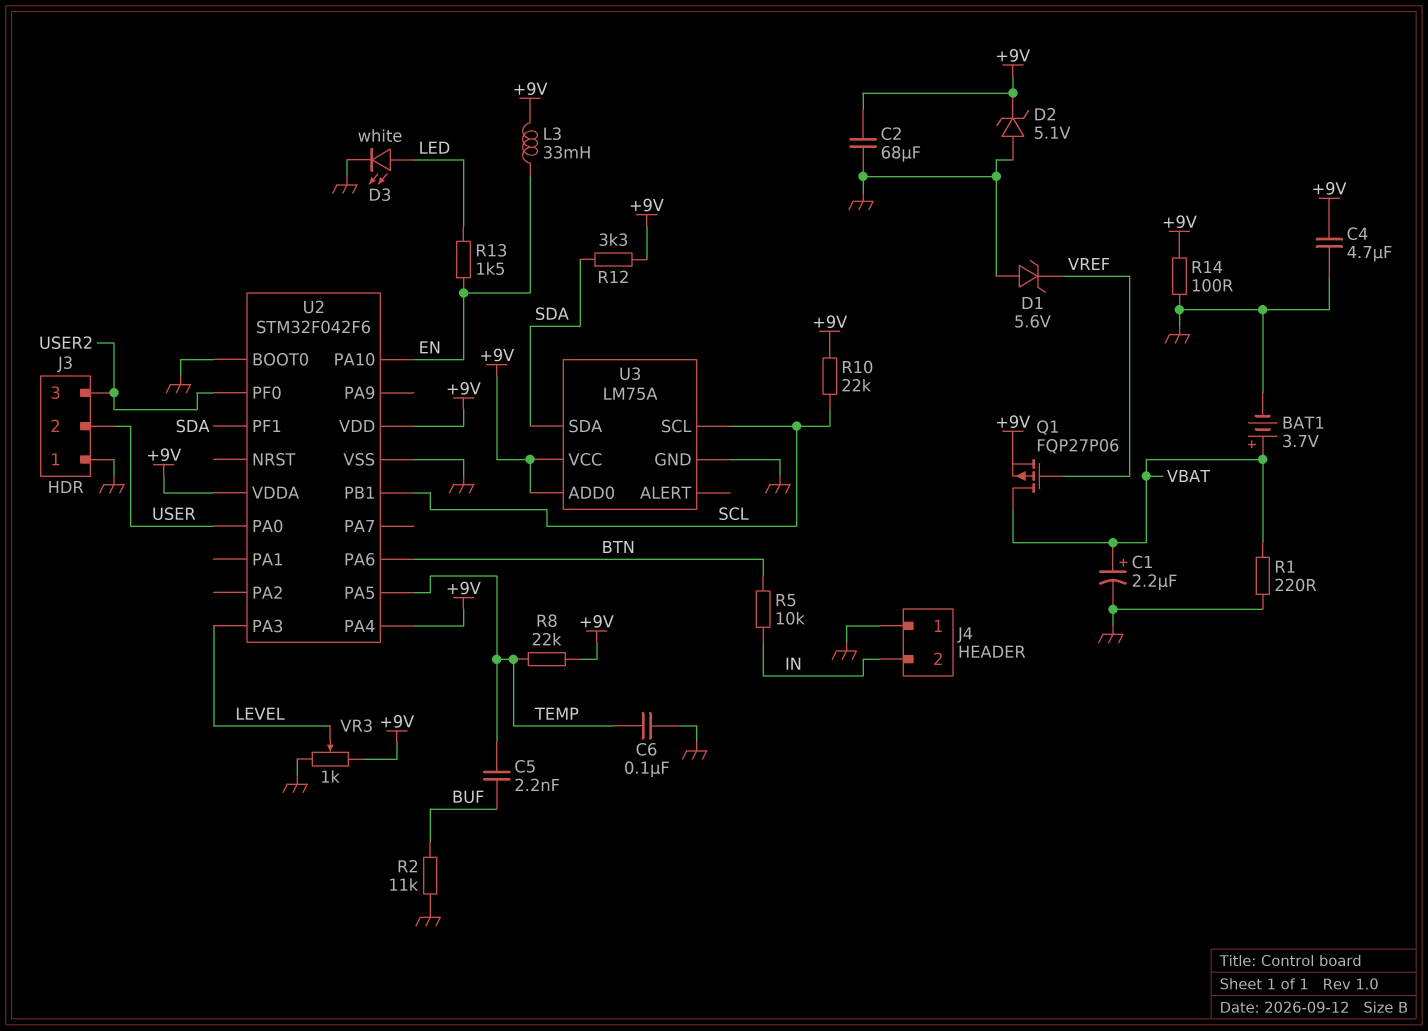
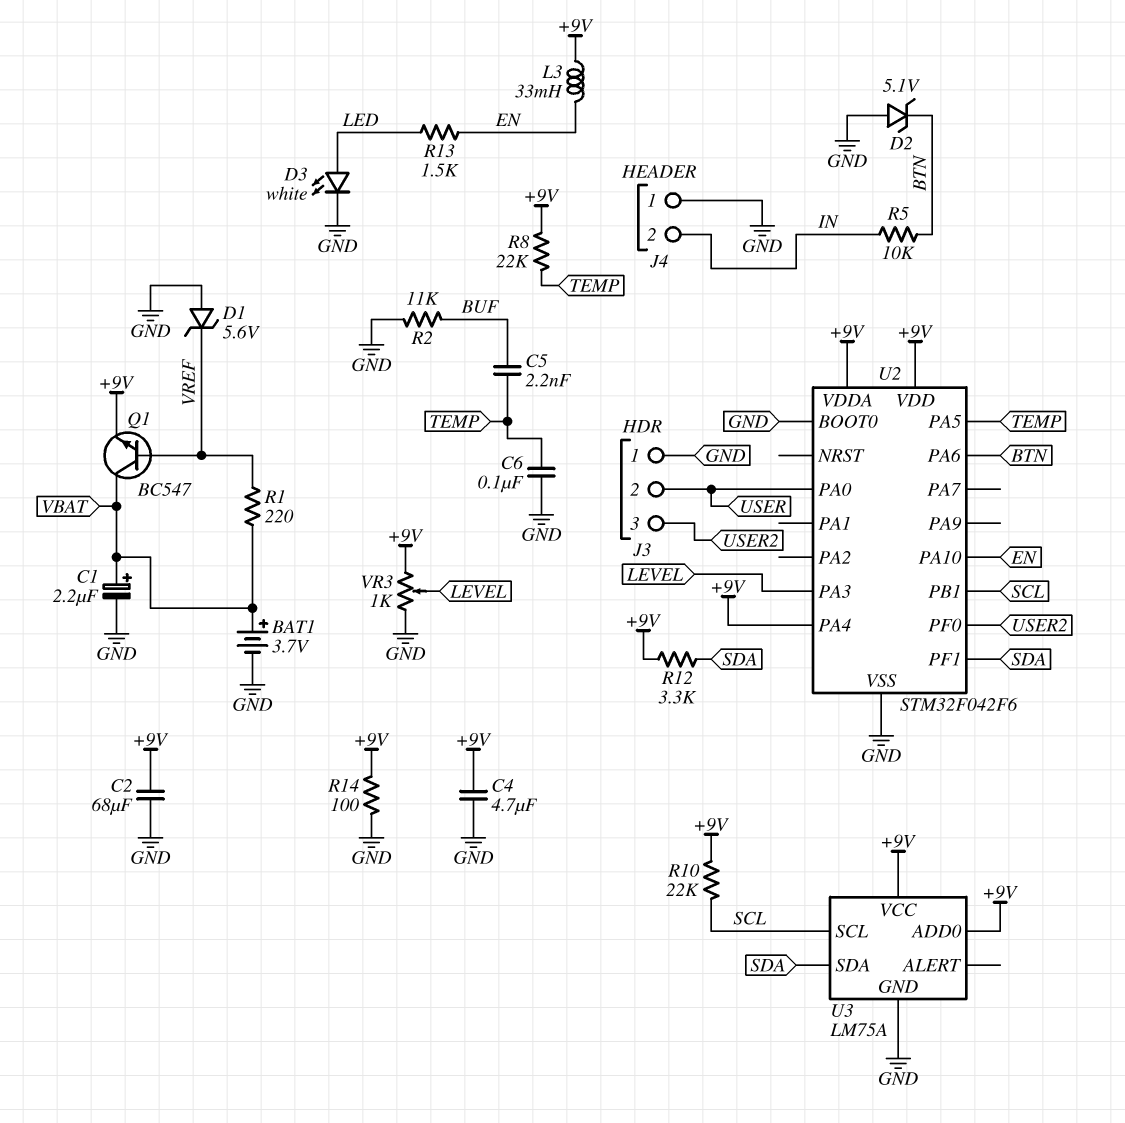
D2: zener 5.1V (A GND, K +9V) -> zener 5.1V (A GND, K BTN)
Q1: PMOS FQP27P06 (G VREF, D VBAT, S +9V) -> NPN BC547 (B VREF, C VBAT, E +9V)
R1: 220 (GND, VBAT) -> 220 (VBAT, VREF)

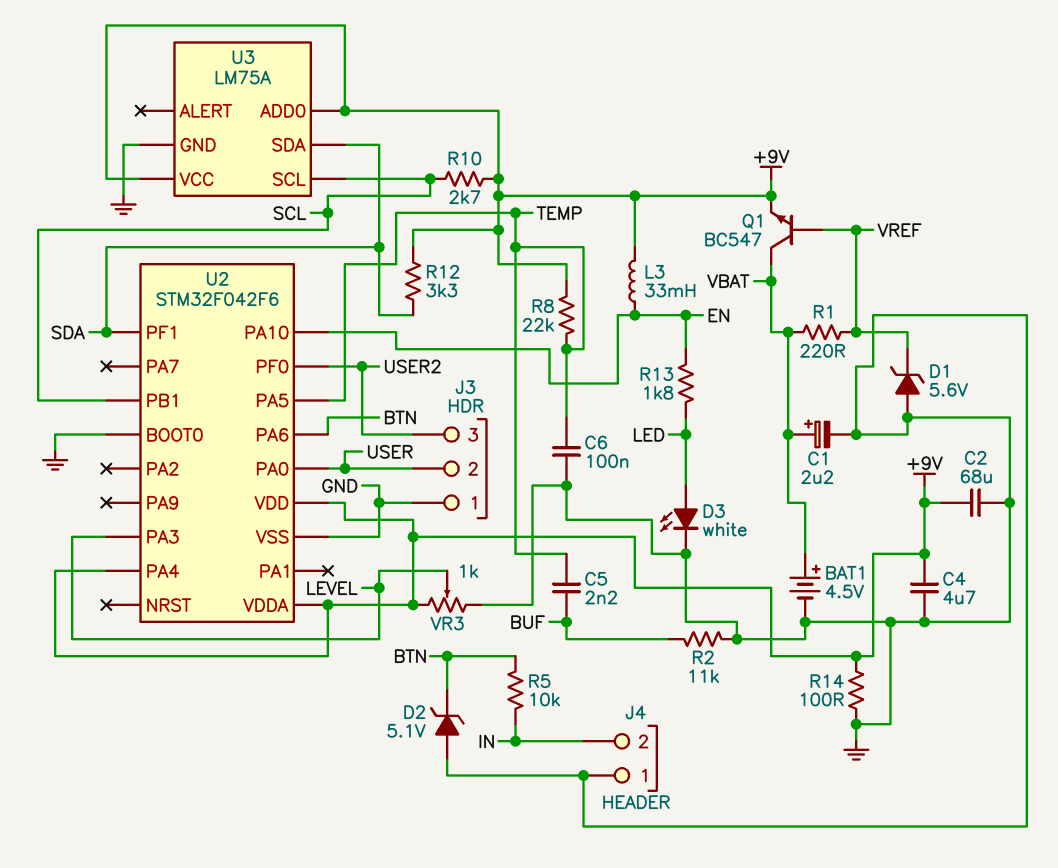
BAT1: 3.7V (plus VBAT, minus GND) -> 4.5V (plus VBAT, minus GND)
R10: 22k (+9V, SCL) -> 2.7k (+9V, SCL)
R13: 1.5k (EN, LED) -> 1.8k (EN, LED)

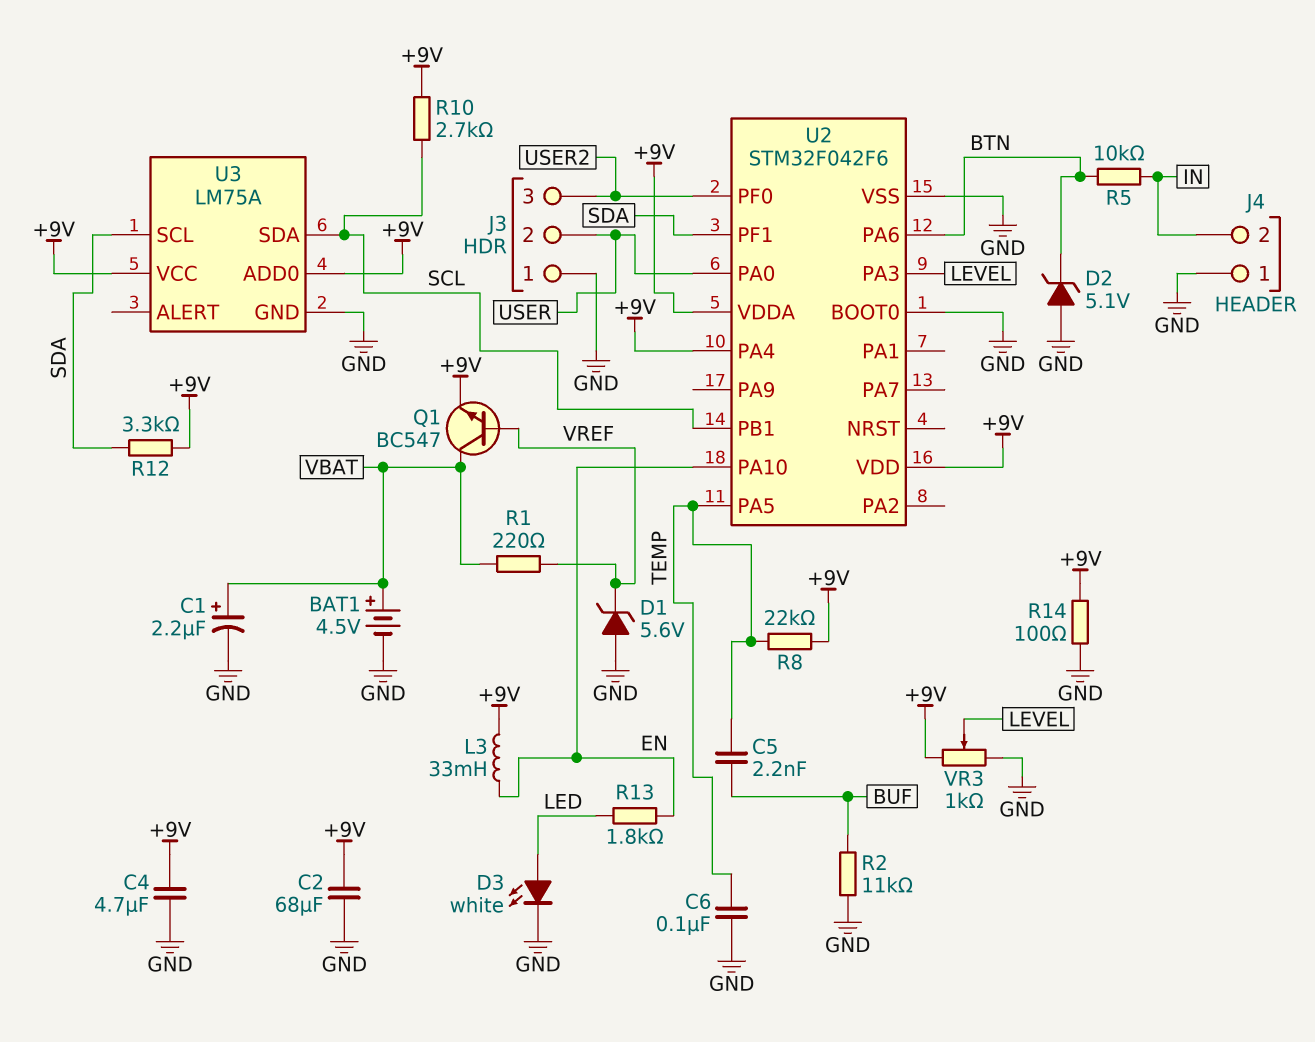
U3 pin SCL: SCL -> SDA
U3 pin SDA: SDA -> SCL

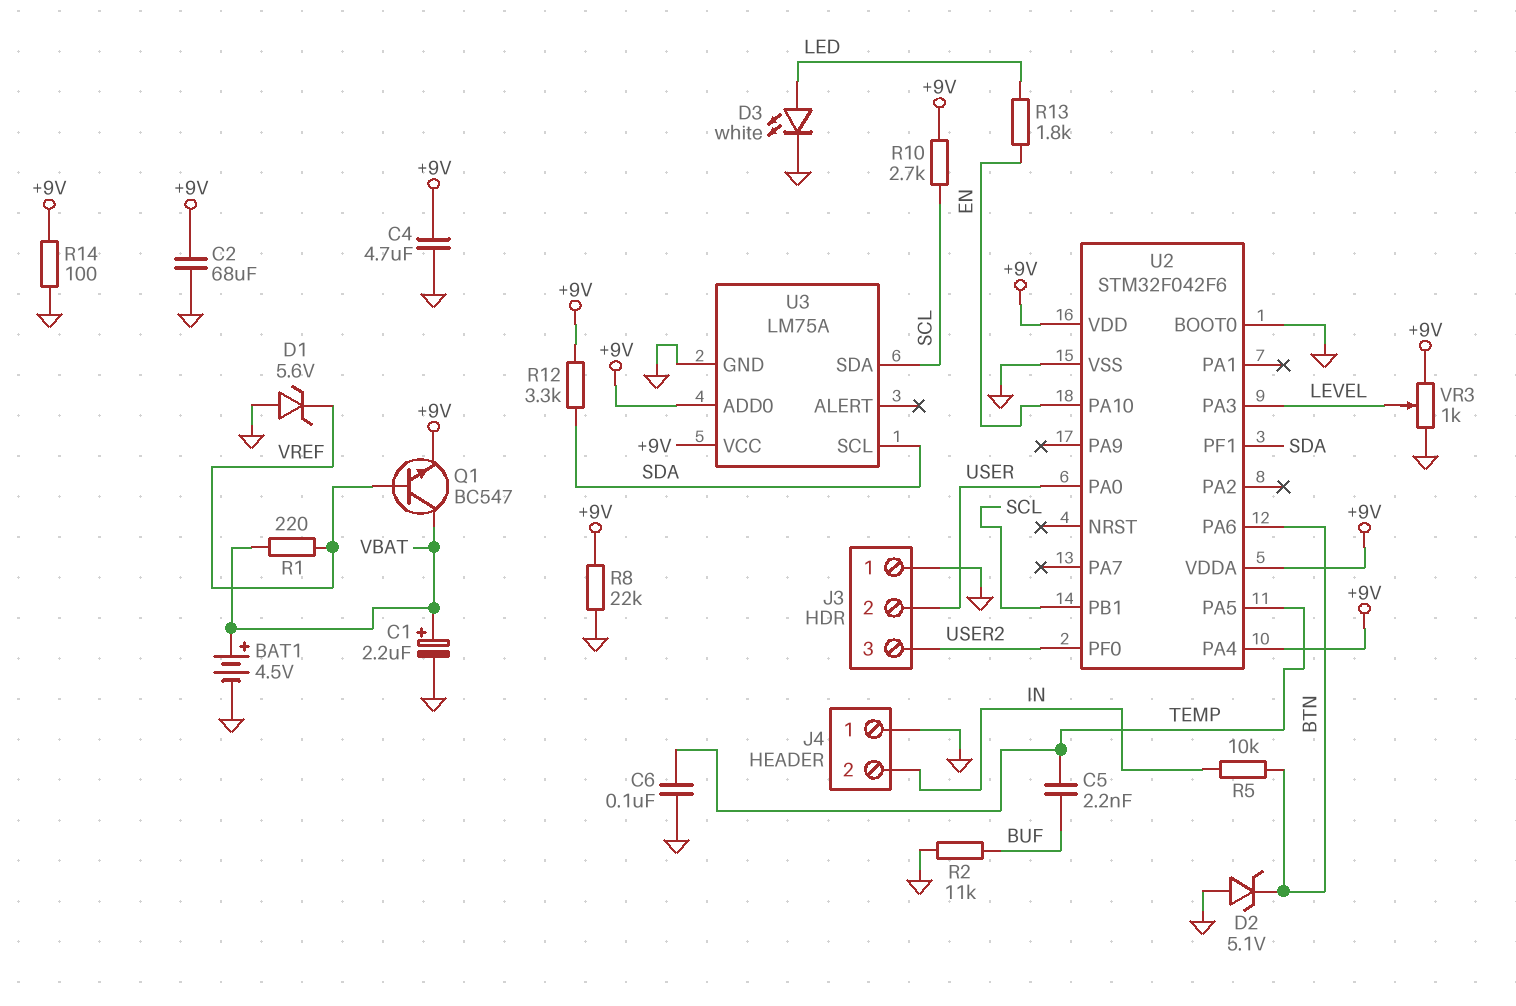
L3: 33mH (+9V, EN) -> none
R8: 22k (+9V, TEMP) -> 22k (+9V, GND)

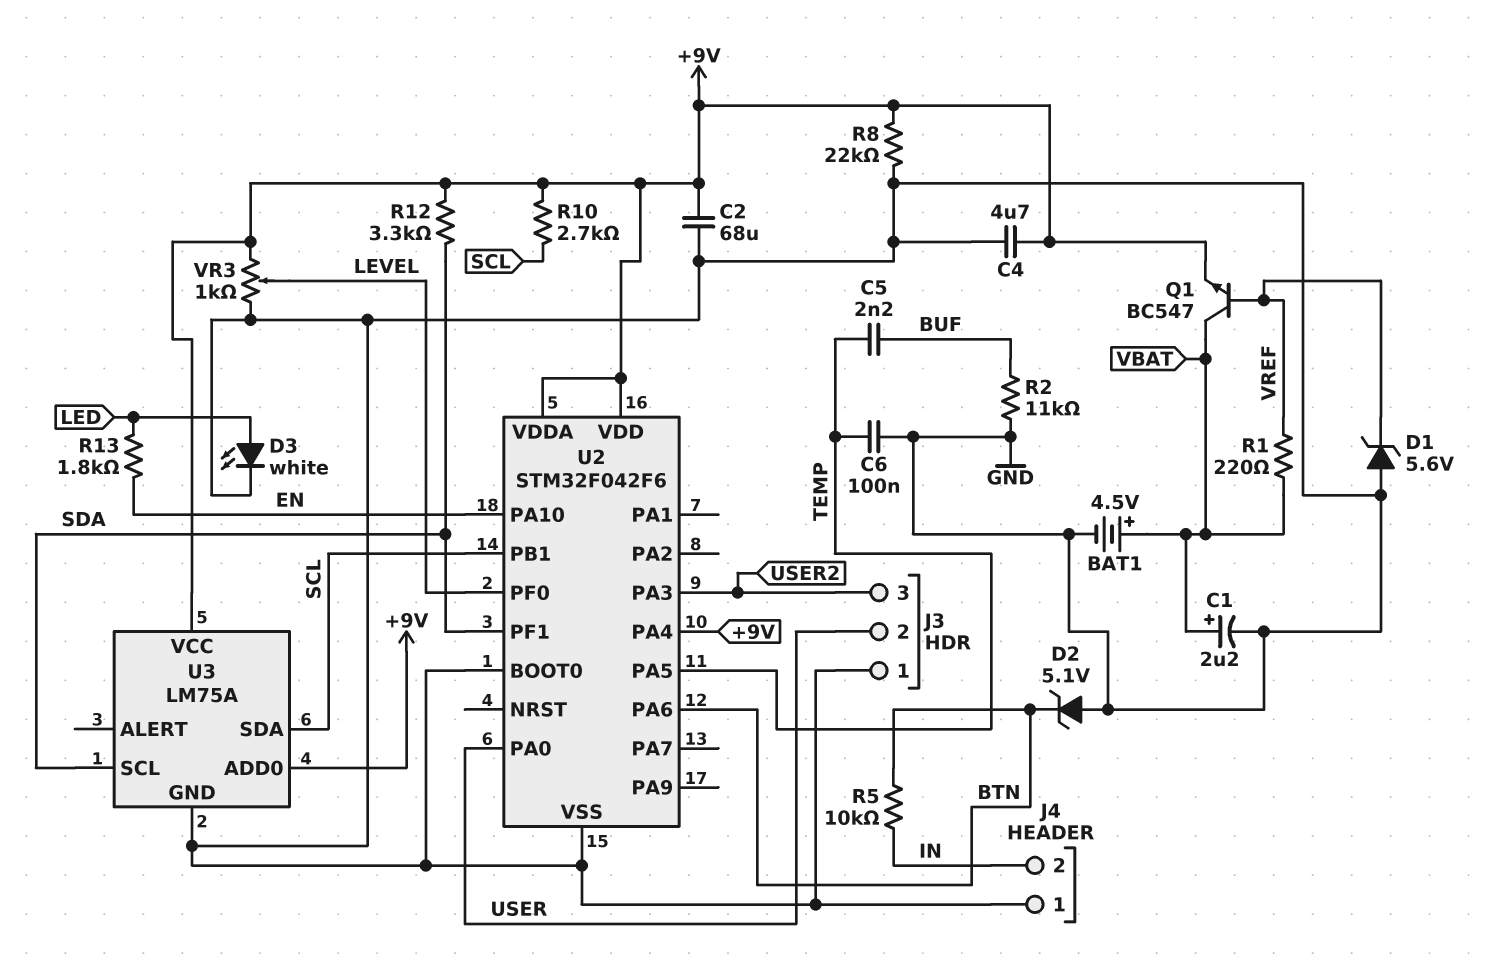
R14: 100 (+9V, GND) -> none
U2 pin PA3: LEVEL -> USER2
U2 pin PF0: USER2 -> LEVEL

